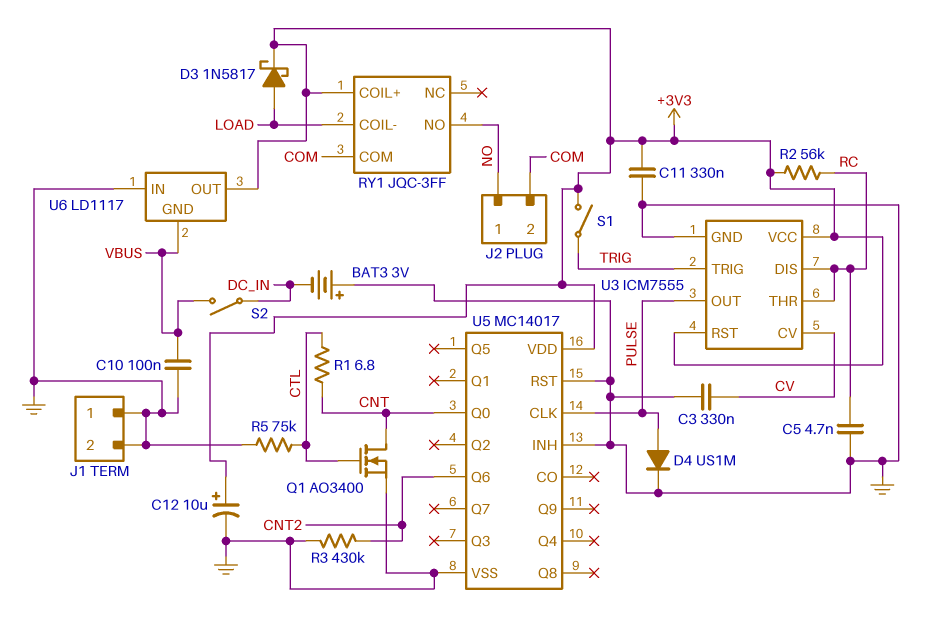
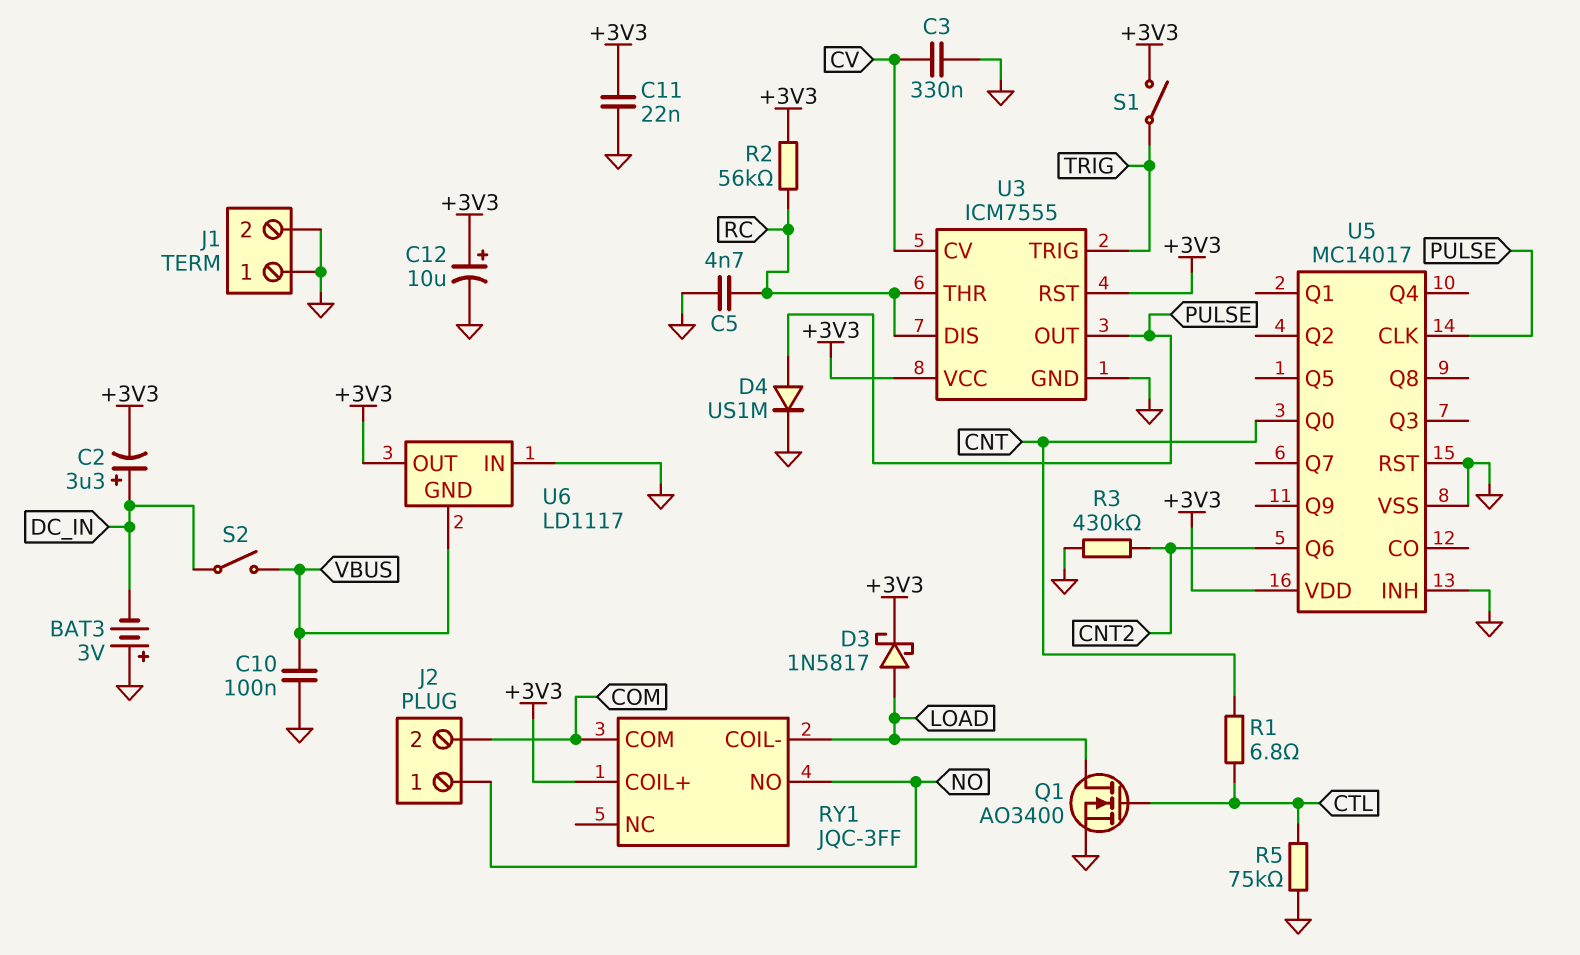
C2: none -> 3.3uF (plus DC_IN, minus +3V3)
C11: 330nF (+3V3, GND) -> 22nF (+3V3, GND)
Q1: NMOS AO3400 (G CTL, D CNT, S GND) -> NMOS AO3400 (G CTL, D LOAD, S GND)

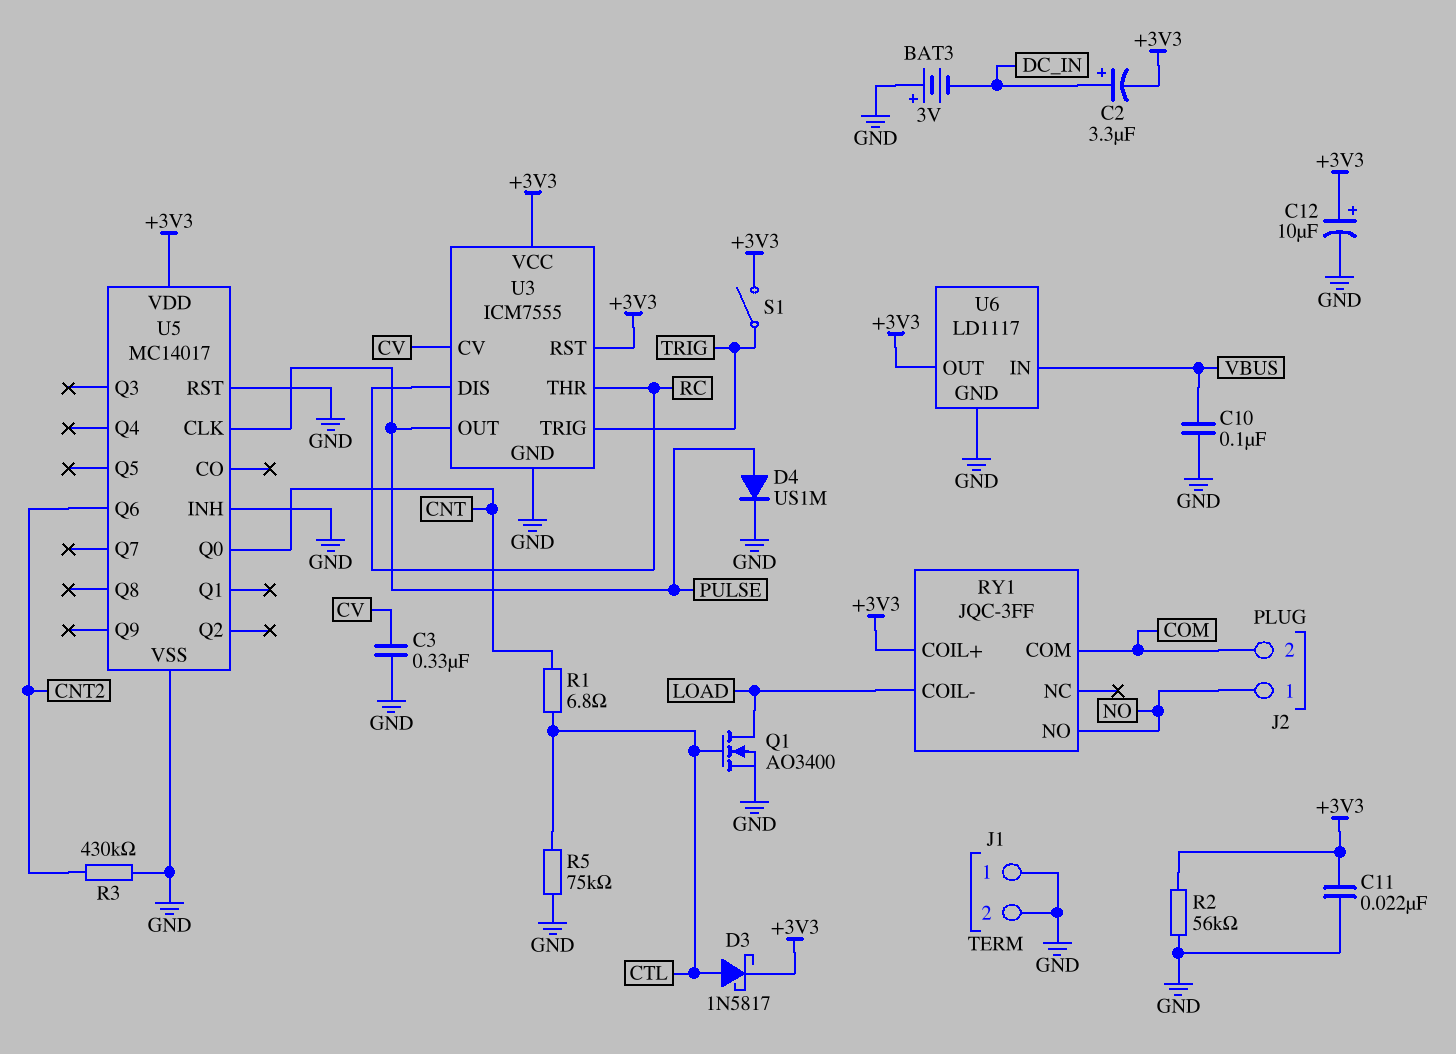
C5: 4.7nF (GND, RC) -> none
D3: schottky 1N5817 (A LOAD, K +3V3) -> schottky 1N5817 (A CTL, K +3V3)
R2: 56k (+3V3, RC) -> 56k (+3V3, GND)
S2: switch (DC_IN, VBUS) -> none
U6 pin GND: VBUS -> GND
U6 pin IN: GND -> VBUS

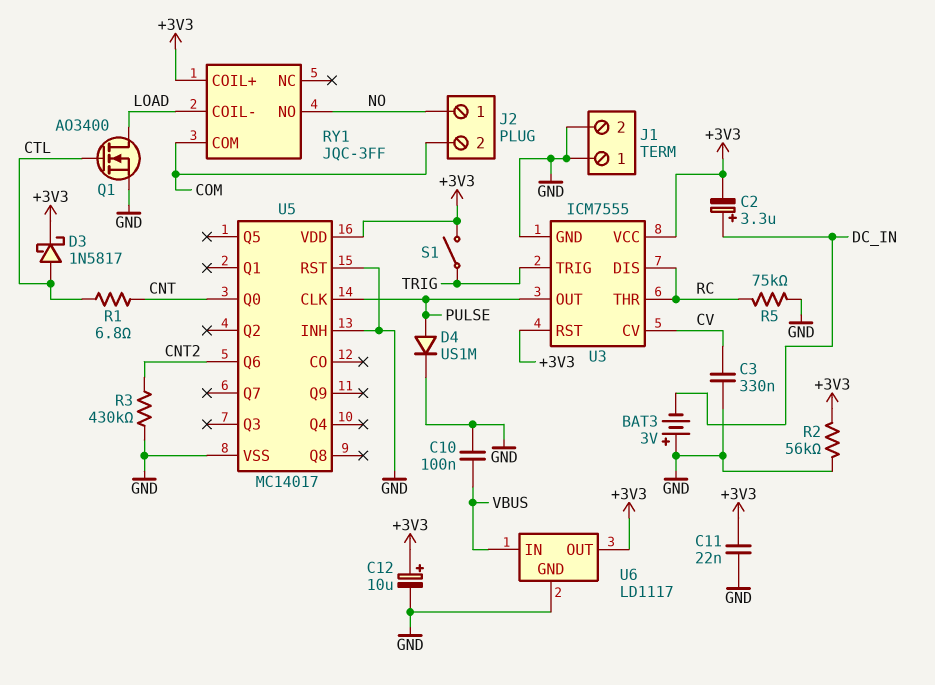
R5: 75k (CTL, GND) -> 75k (GND, RC)

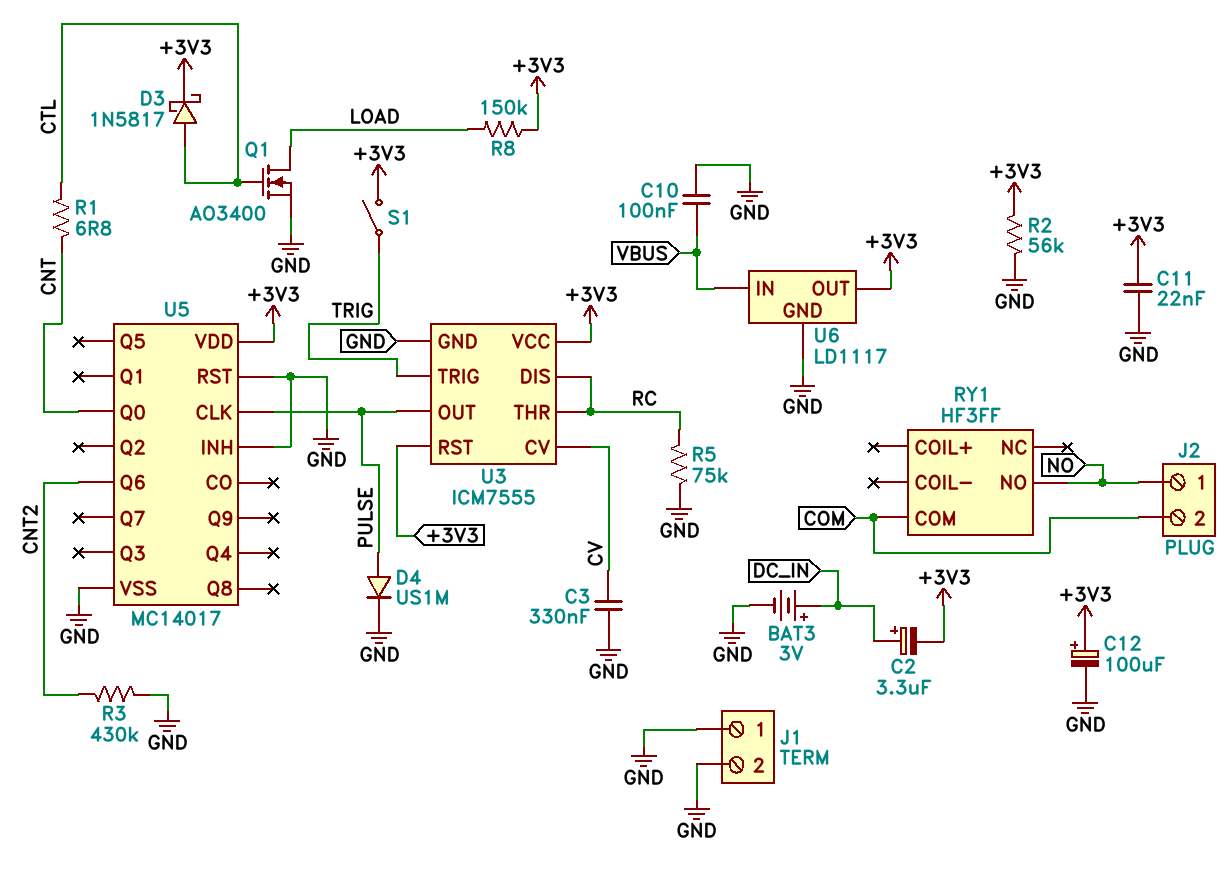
BAT3: 3V (plus GND, minus DC_IN) -> 3V (plus DC_IN, minus GND)
C12: 10uF (plus +3V3, minus GND) -> 100uF (plus +3V3, minus GND)
R8: none -> 150k (+3V3, LOAD)
RY1: JQC-3FF -> HF3FF
RY1 pin COIL+: +3V3 -> none
RY1 pin COIL-: LOAD -> none

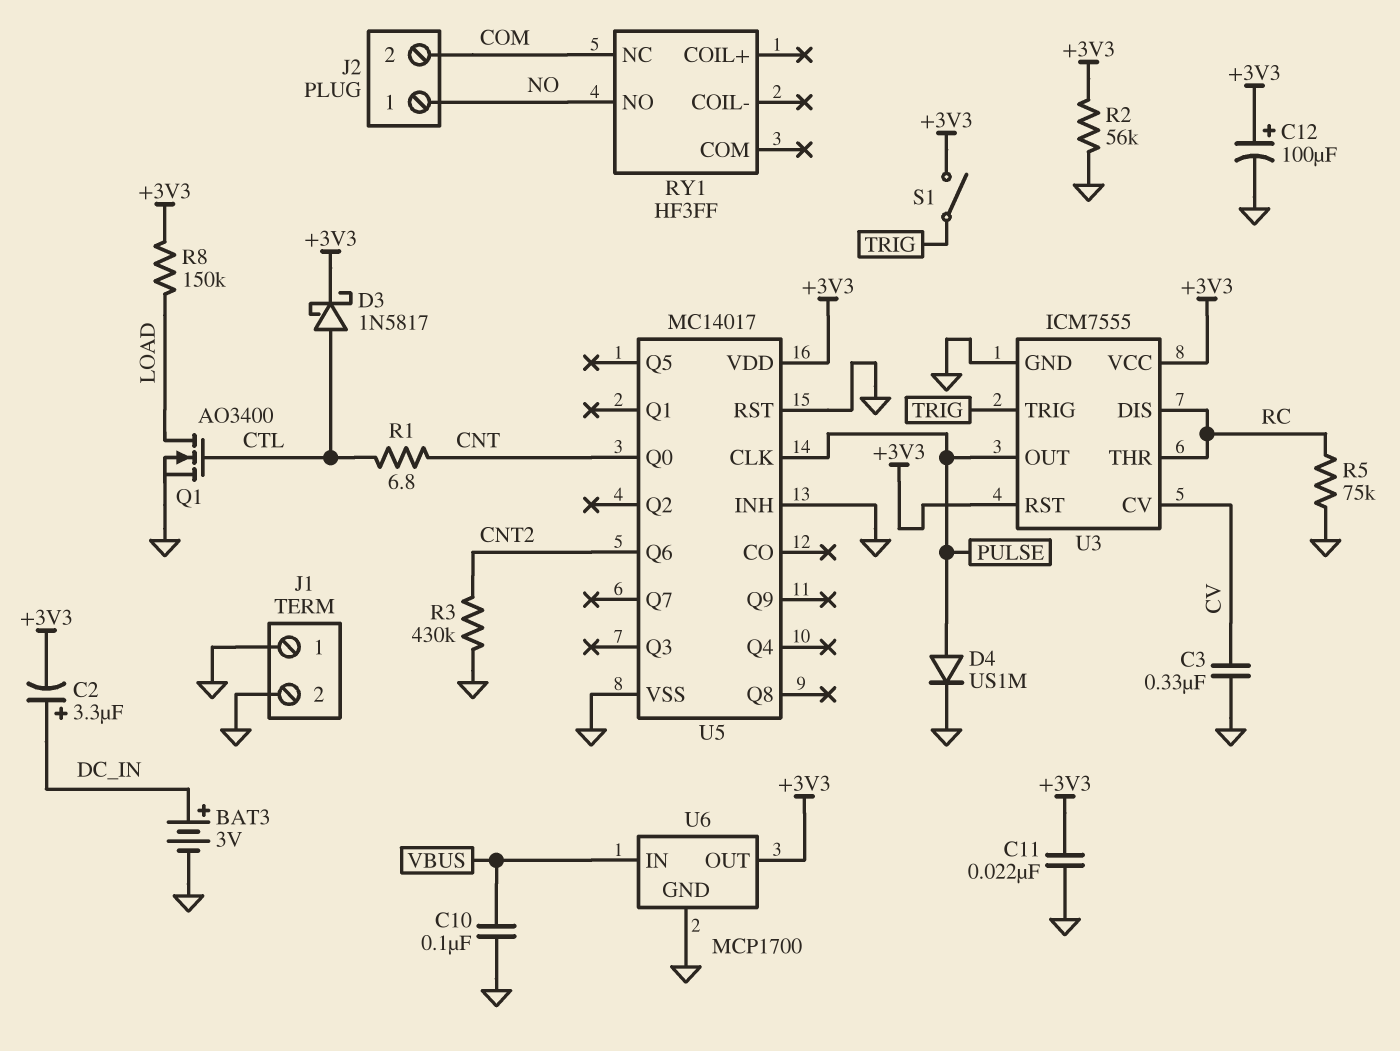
RY1 pin COM: COM -> none
RY1 pin NC: none -> COM
U6: LD1117 -> MCP1700

